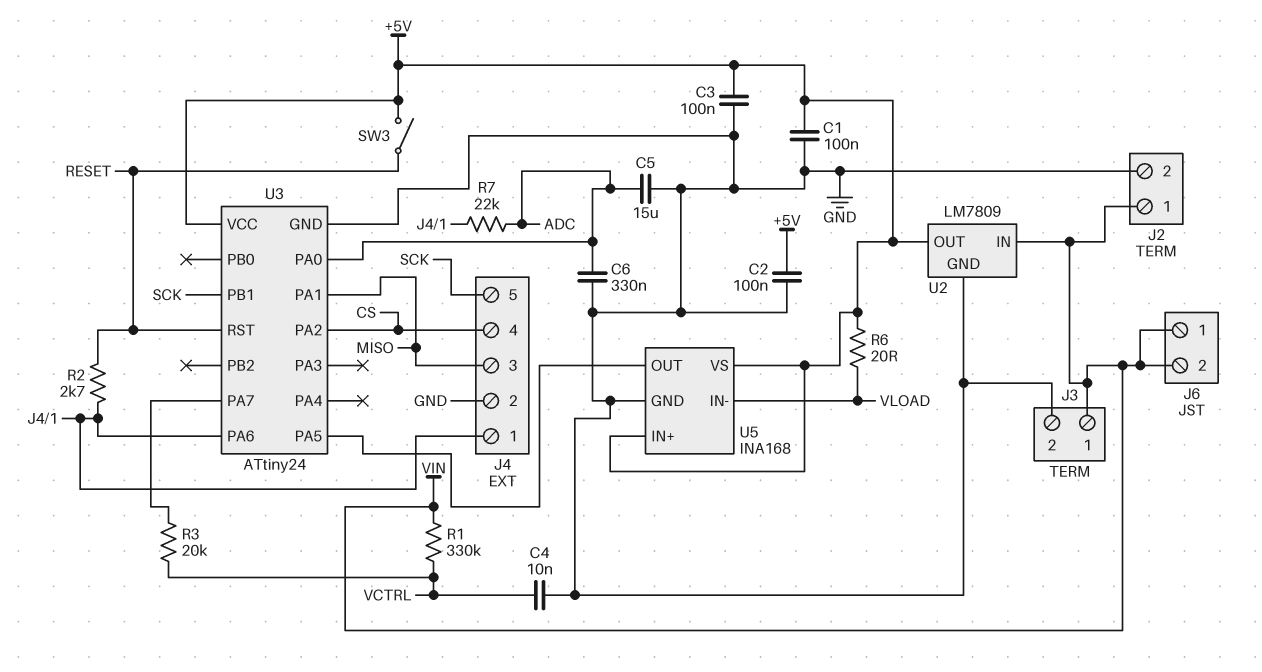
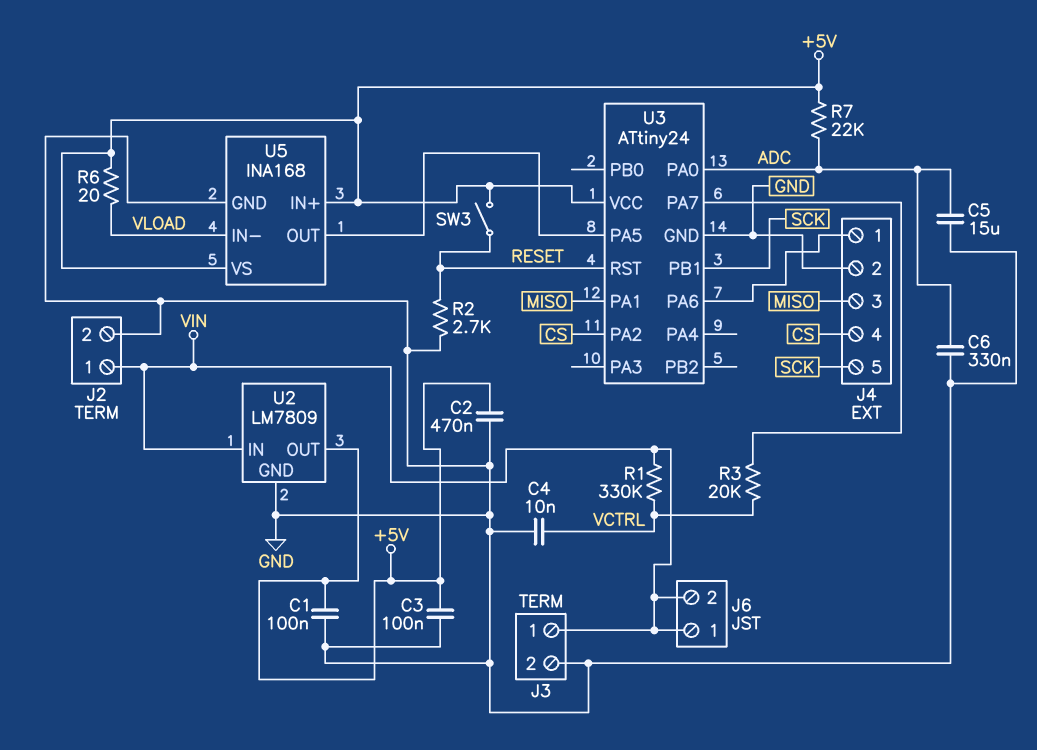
C2: 100nF (+5V, GND) -> 470nF (+5V, GND)
R2: 2.7k (J4/1, RESET) -> 2.7k (GND, RESET)
R7: 22k (ADC, J4/1) -> 22k (+5V, ADC)

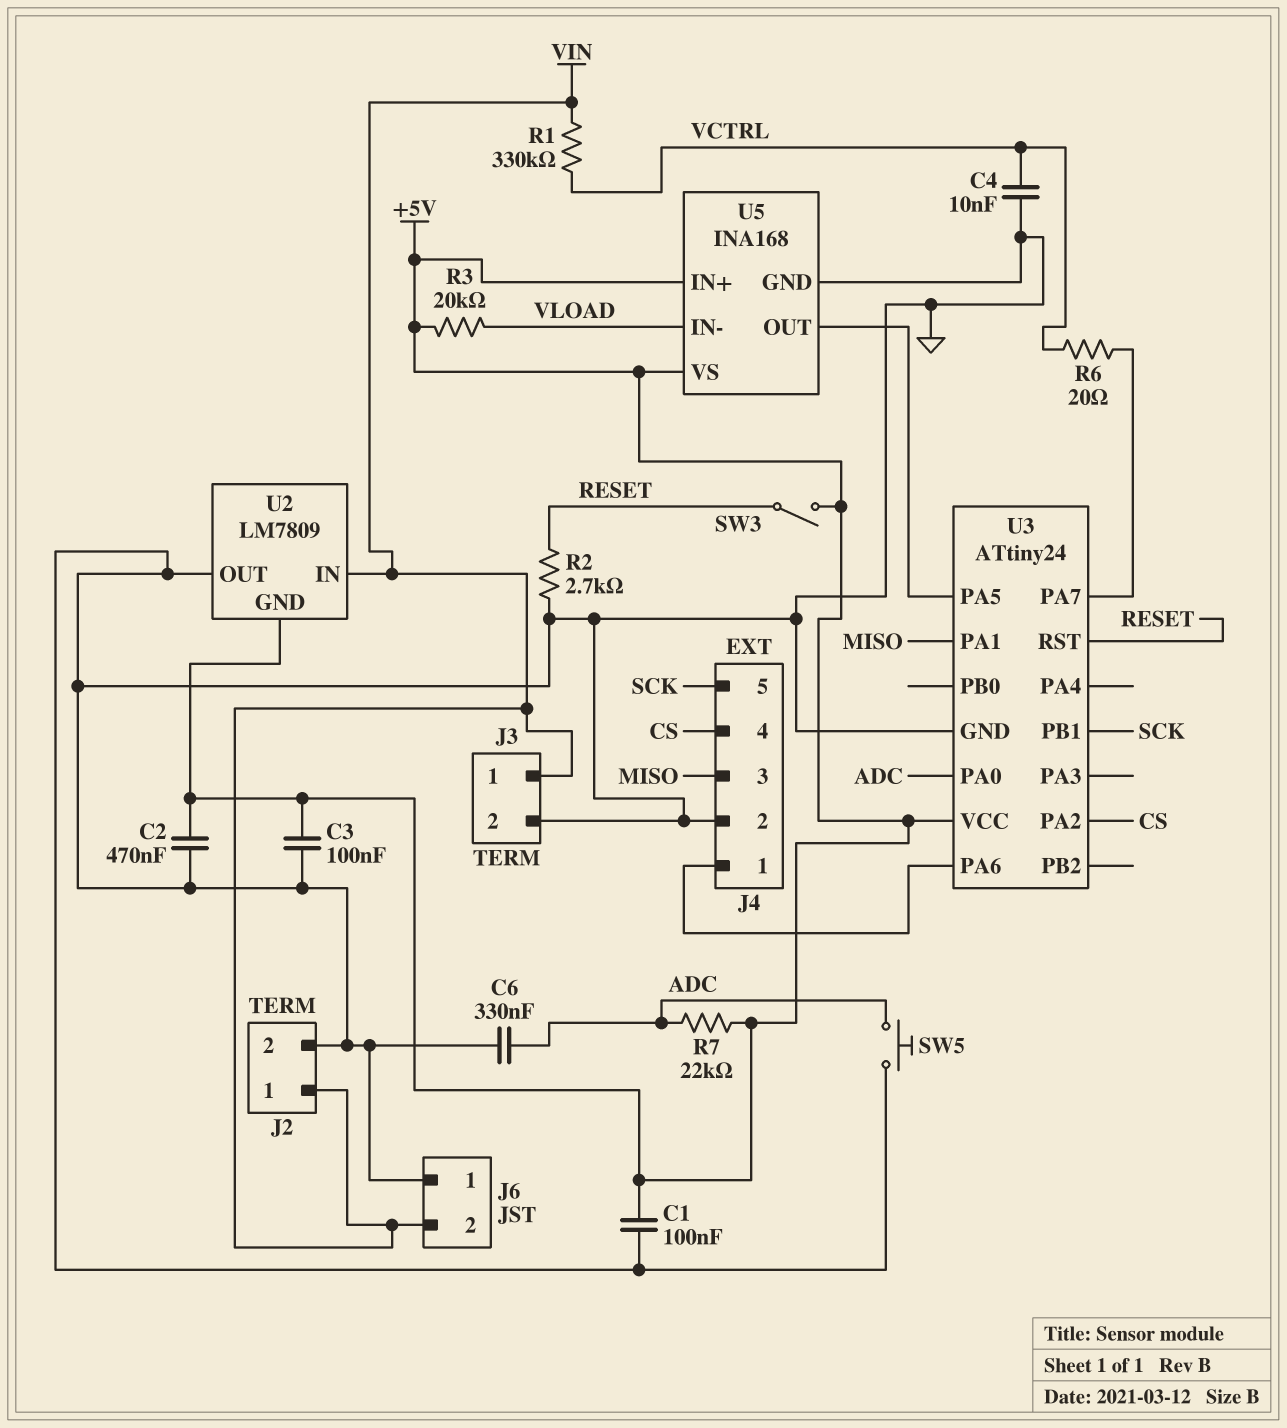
C5: 15uF (ADC, GND) -> none
J6 pin 1: VIN -> GND
R3: 20k (U3/PA7, VCTRL) -> 20k (+5V, VLOAD)
R6: 20 (+5V, VLOAD) -> 20 (U3/PA7, VCTRL)
SW5: none -> button (ADC, GND)
U2 pin GND: GND -> +5V
U2 pin OUT: +5V -> GND

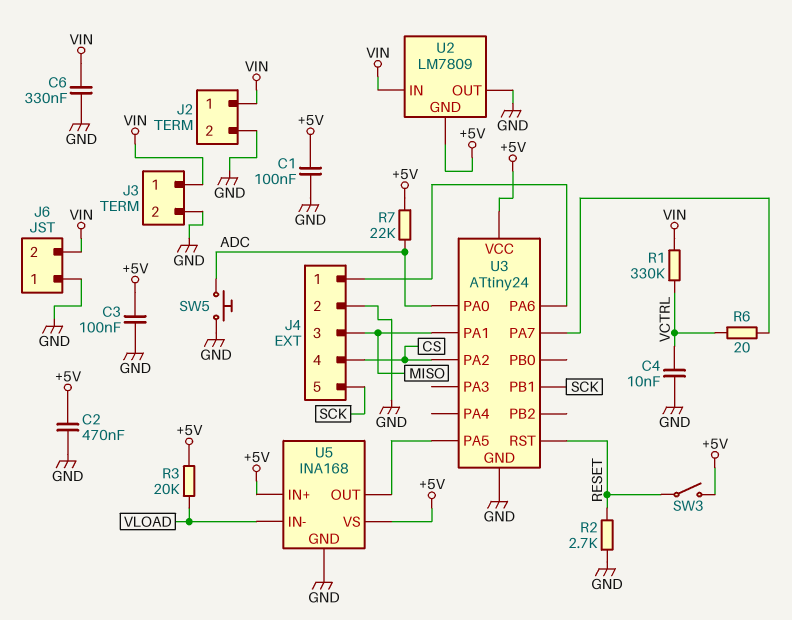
C6: 330nF (ADC, GND) -> 330nF (GND, VIN)

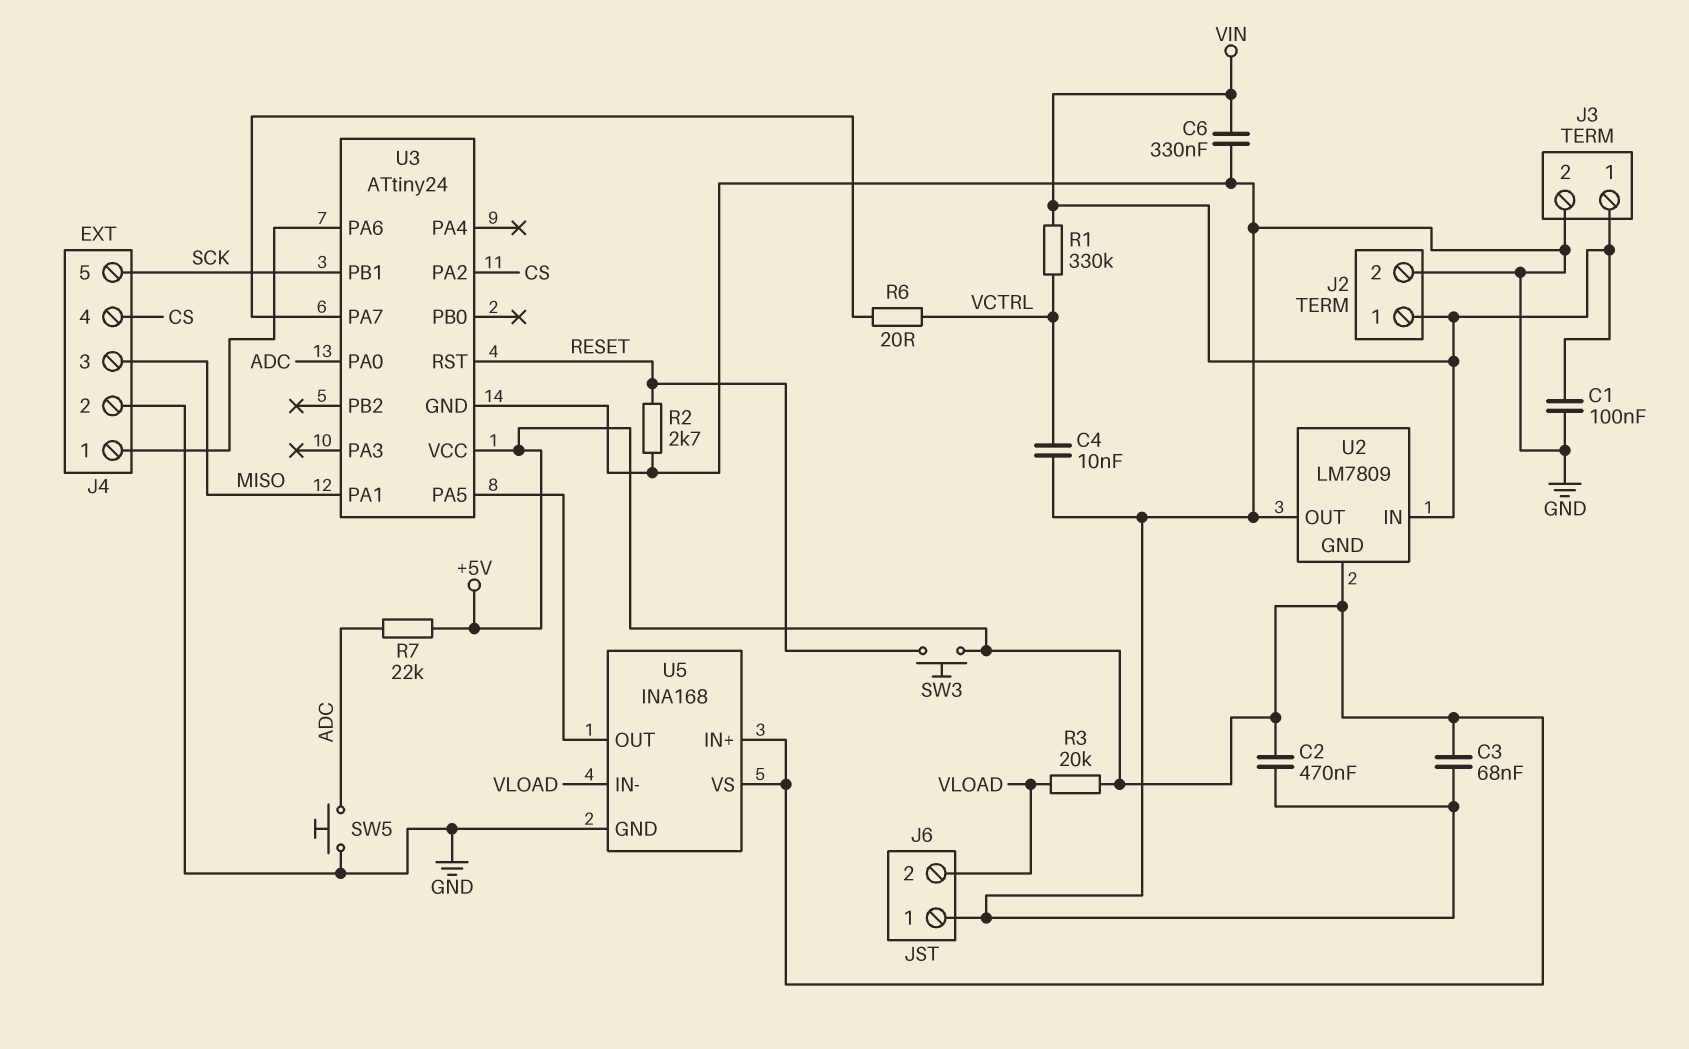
C1: 100nF (+5V, GND) -> 100nF (GND, VIN)
C3: 100nF (+5V, GND) -> 68nF (+5V, GND)
J6 pin 2: VIN -> VLOAD
SW3: switch (+5V, RESET) -> button (+5V, RESET)

